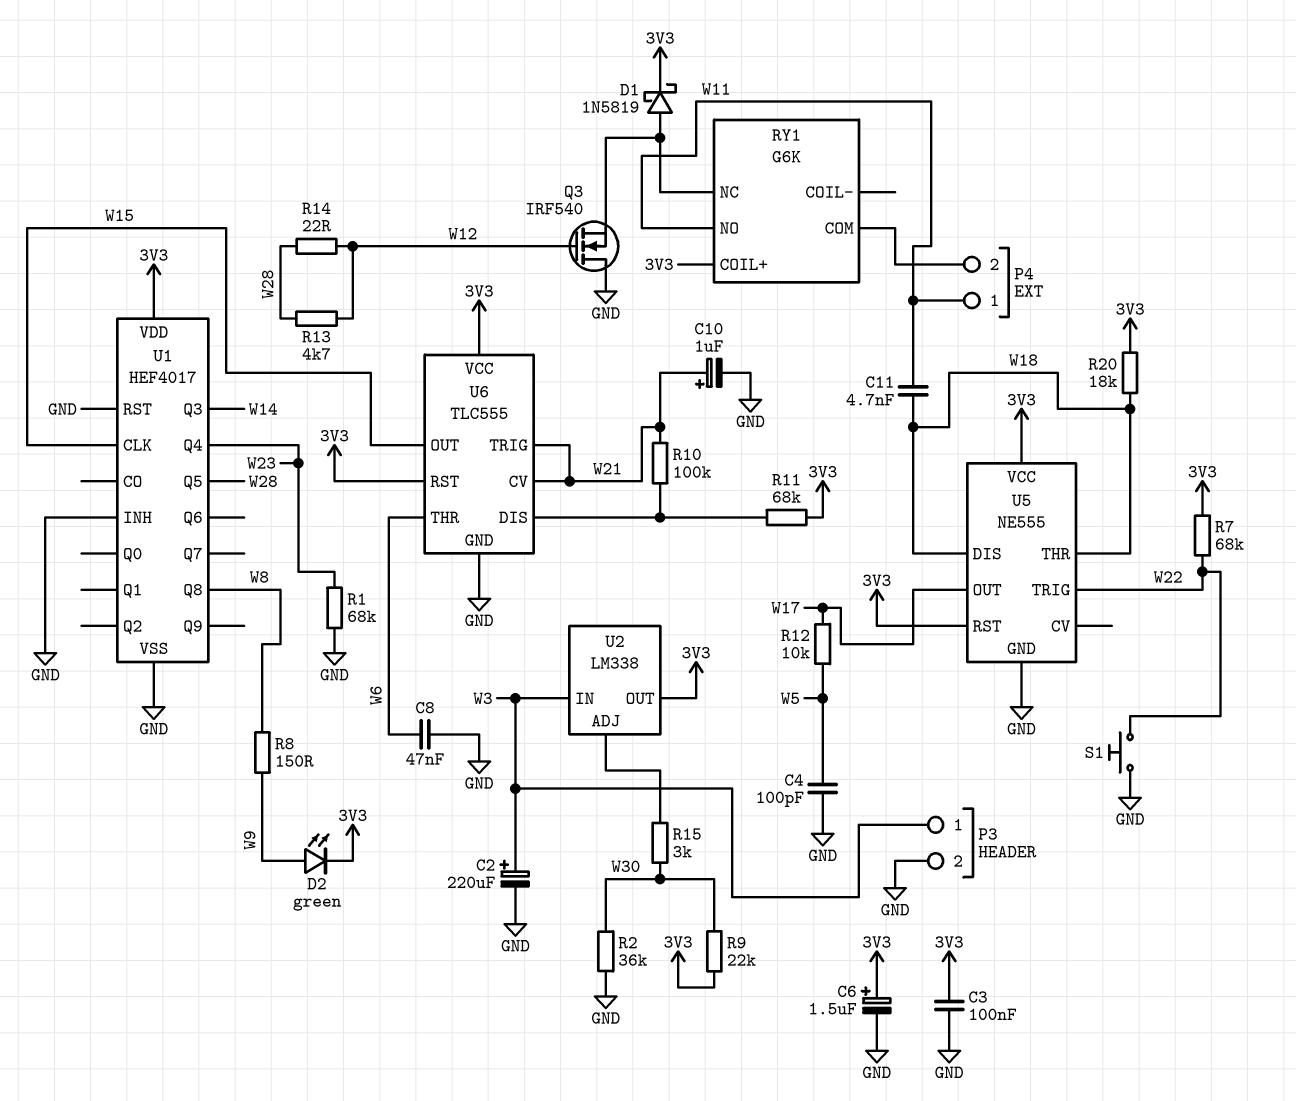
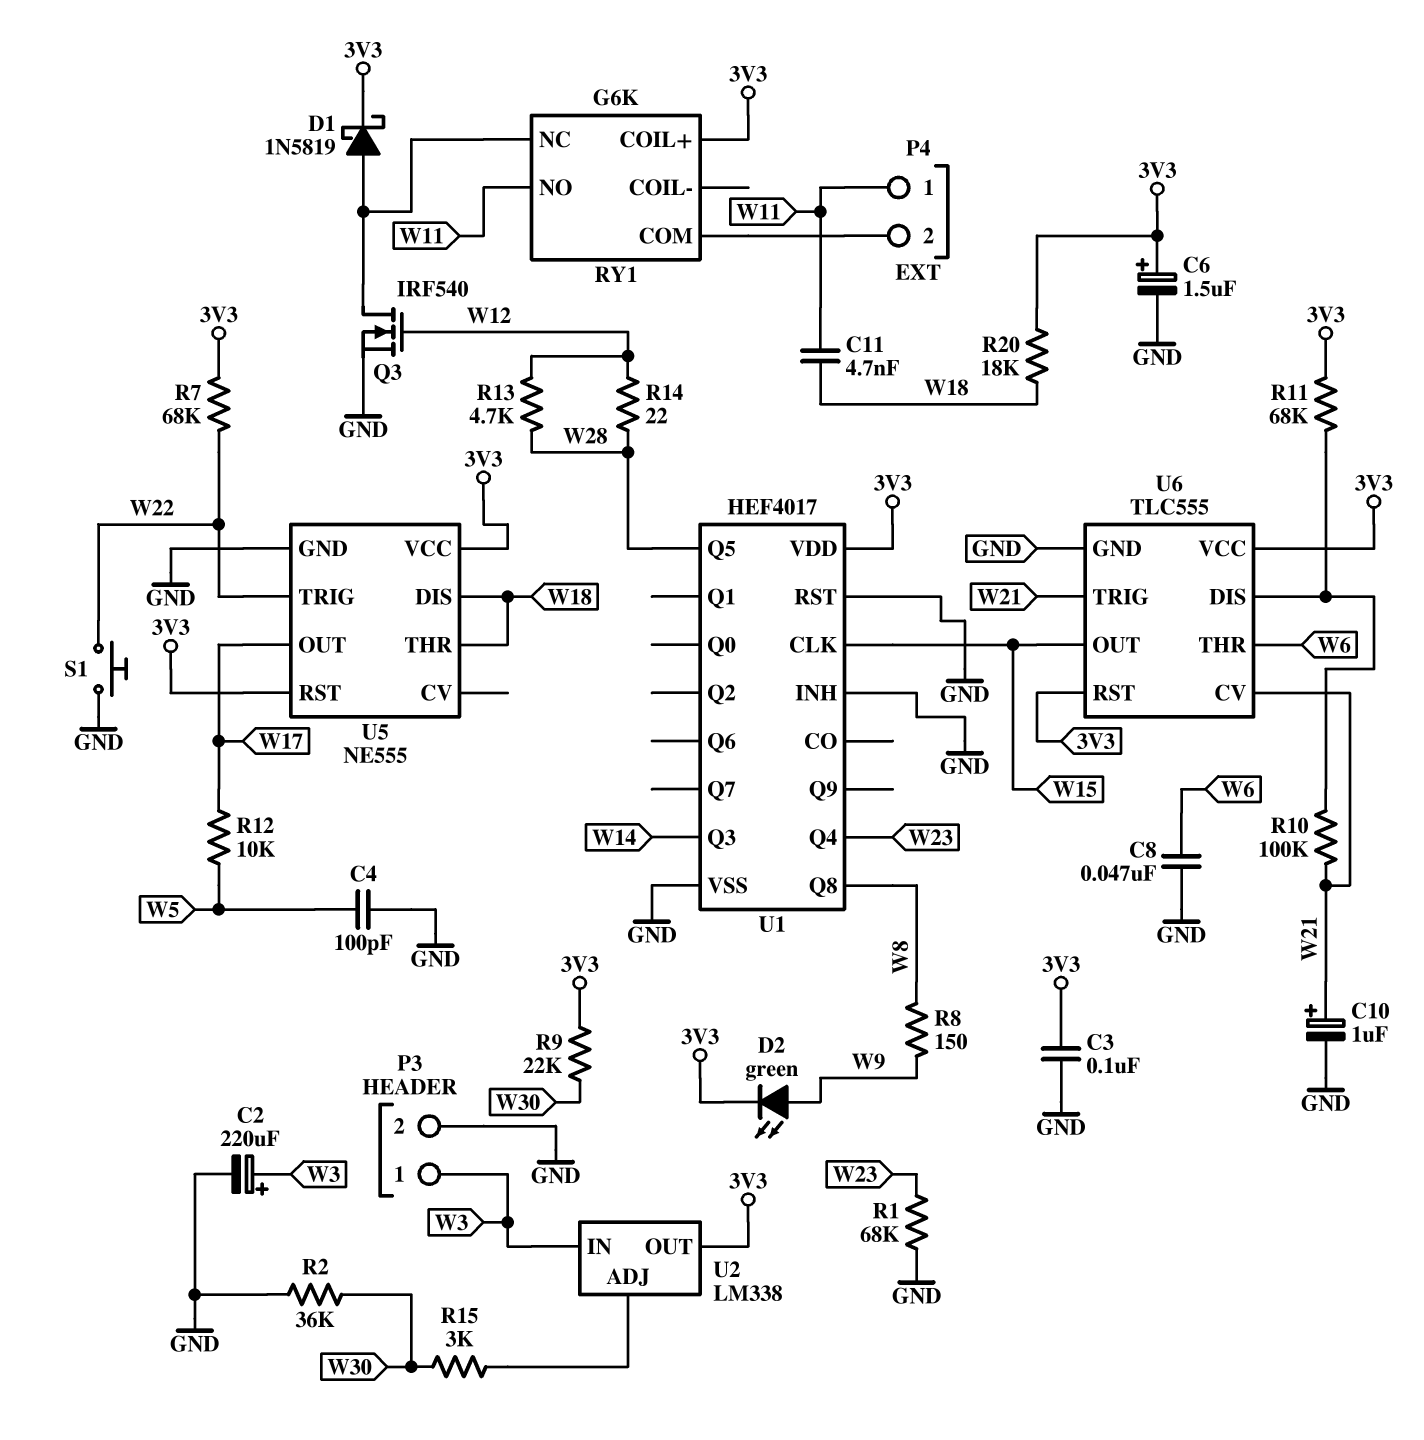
Q3: NMOS IRF540 (G W12, D GND, S RY1/NC) -> NMOS IRF540 (G W12, D RY1/NC, S GND)

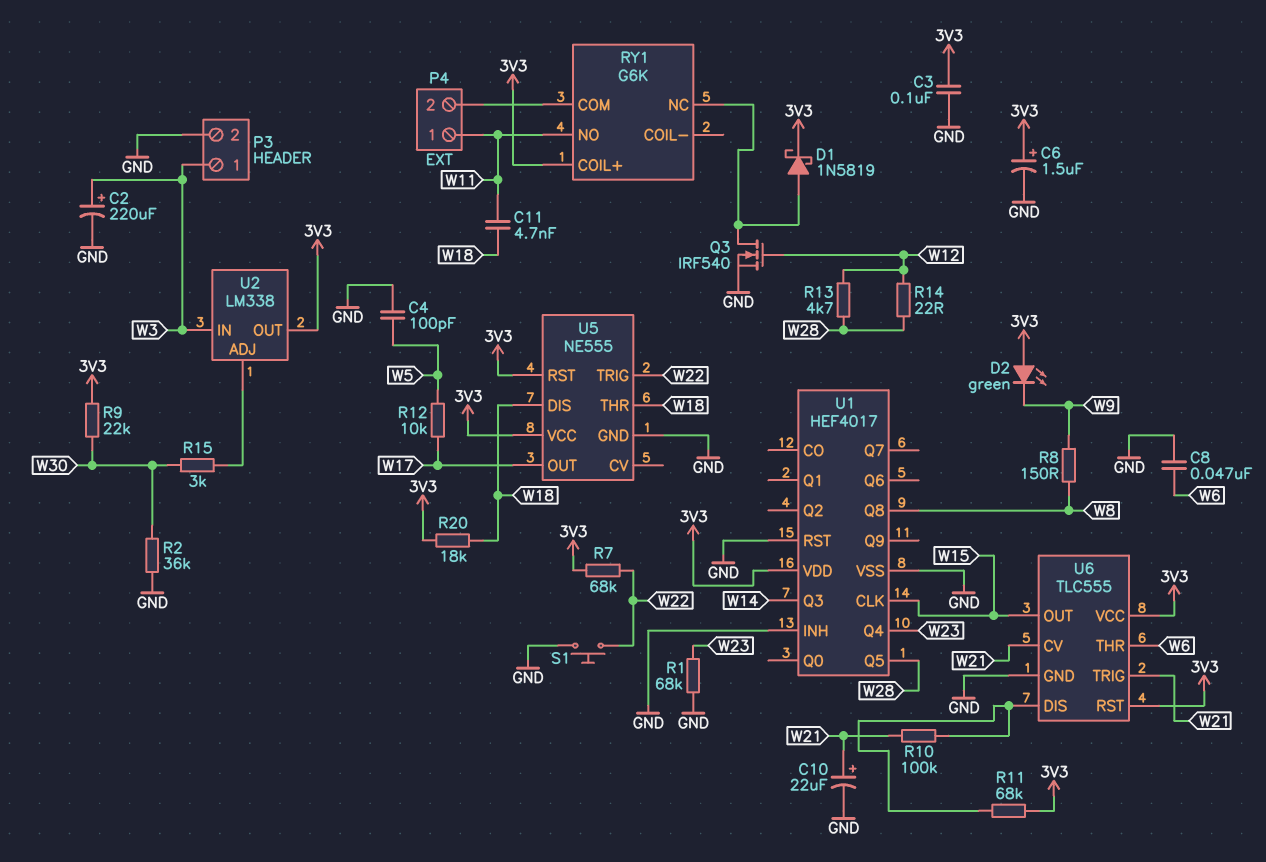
C10: 1uF (plus W21, minus GND) -> 22uF (plus W21, minus GND)
D2: LED green (A W9, K 3V3) -> LED green (A 3V3, K W9)

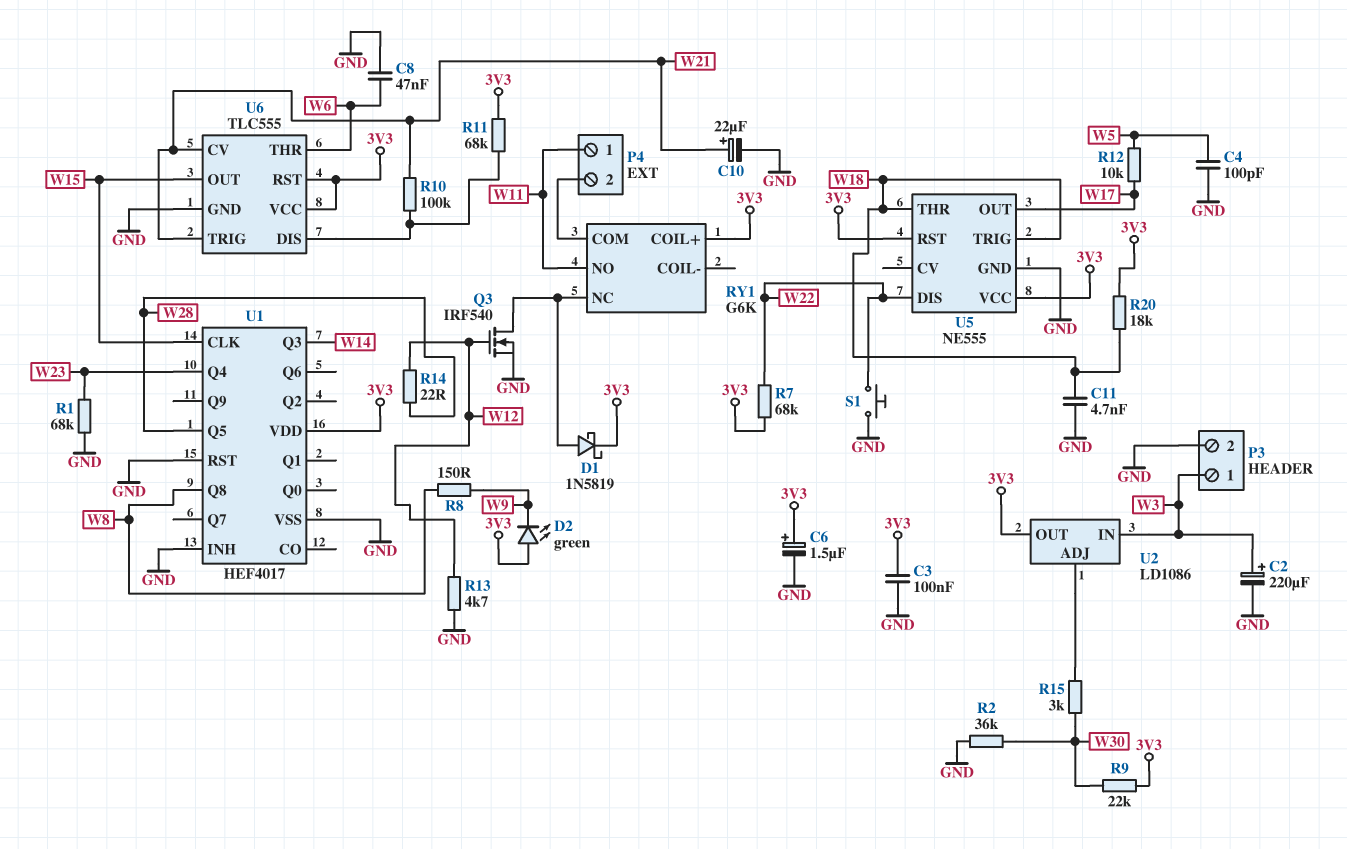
C11: 4.7nF (W11, W18) -> 4.7nF (GND, W18)
R13: 4.7k (W12, W28) -> 4.7k (GND, W12)
U2: LM338 -> LD1086
U5 pin DIS: W18 -> W22
U5 pin TRIG: W22 -> W18

